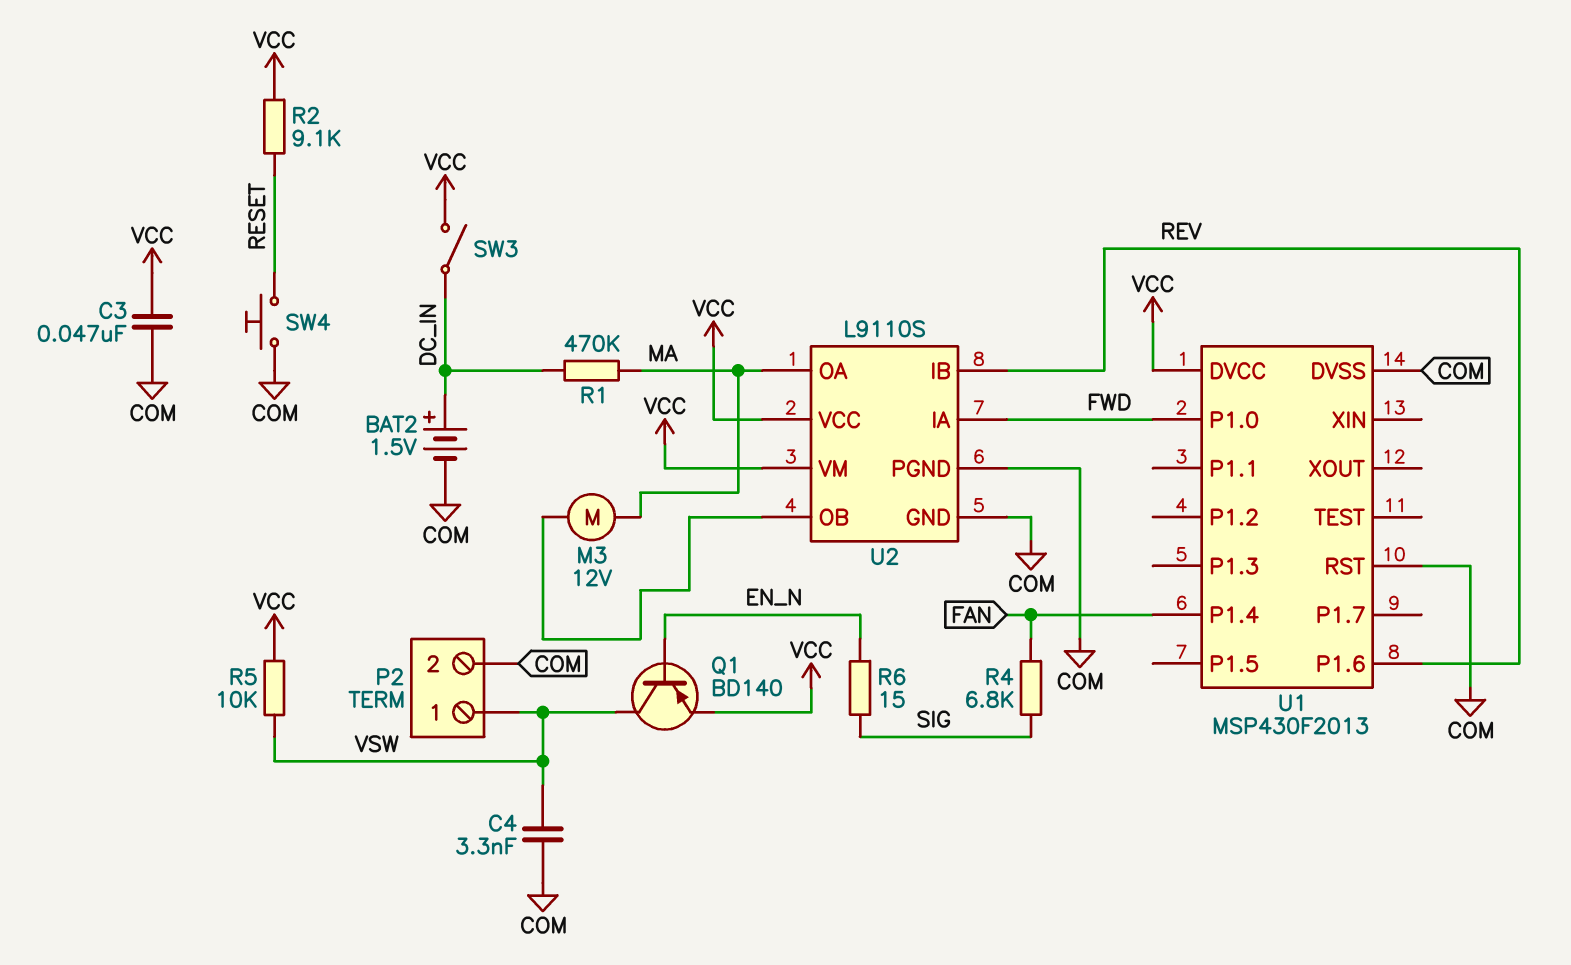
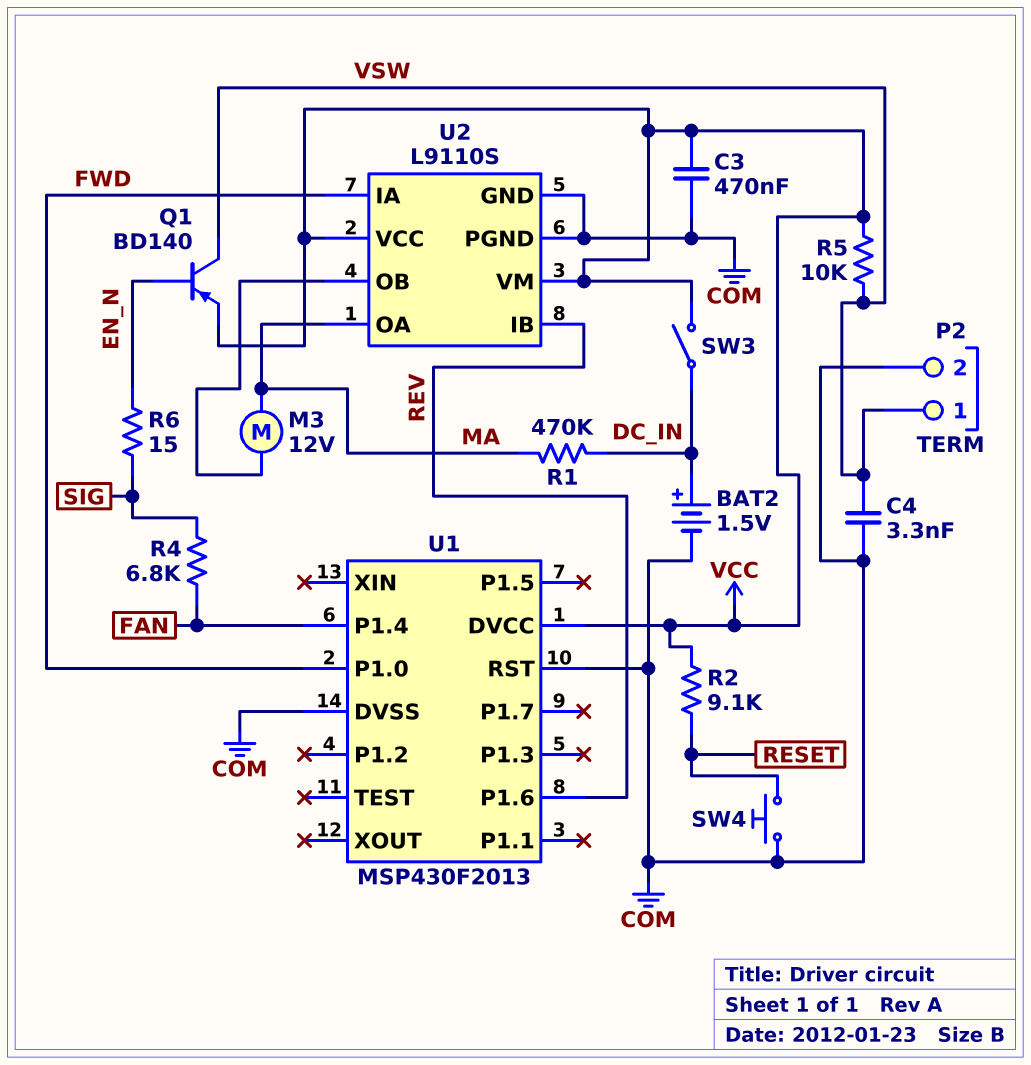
C3: 47nF (COM, VCC) -> 470nF (COM, VCC)

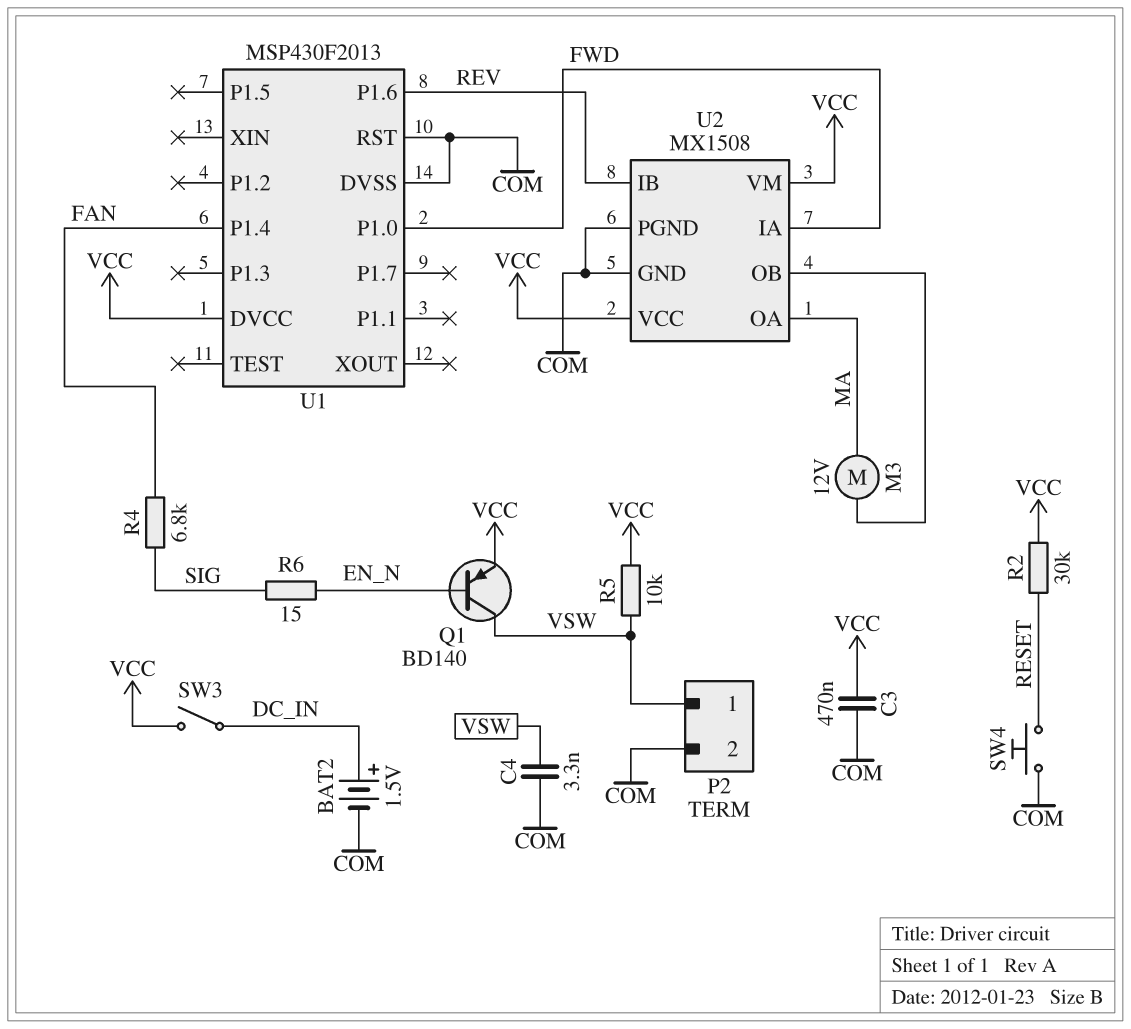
R1: 470k (DC_IN, MA) -> none
R2: 9.1k (RESET, VCC) -> 30k (RESET, VCC)
U2: L9110S -> MX1508

